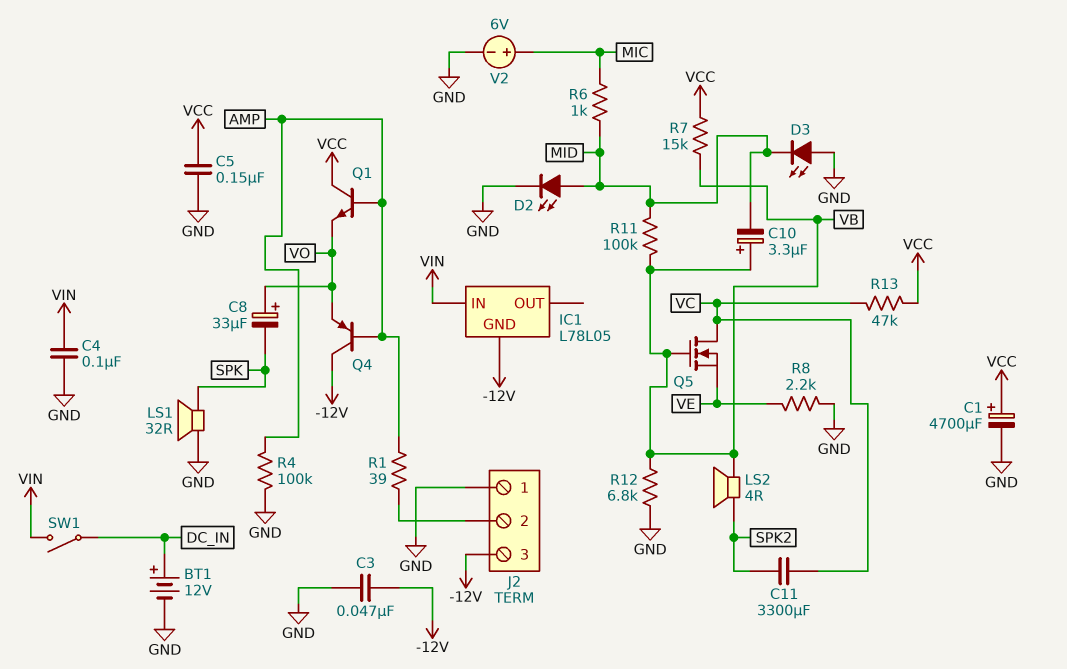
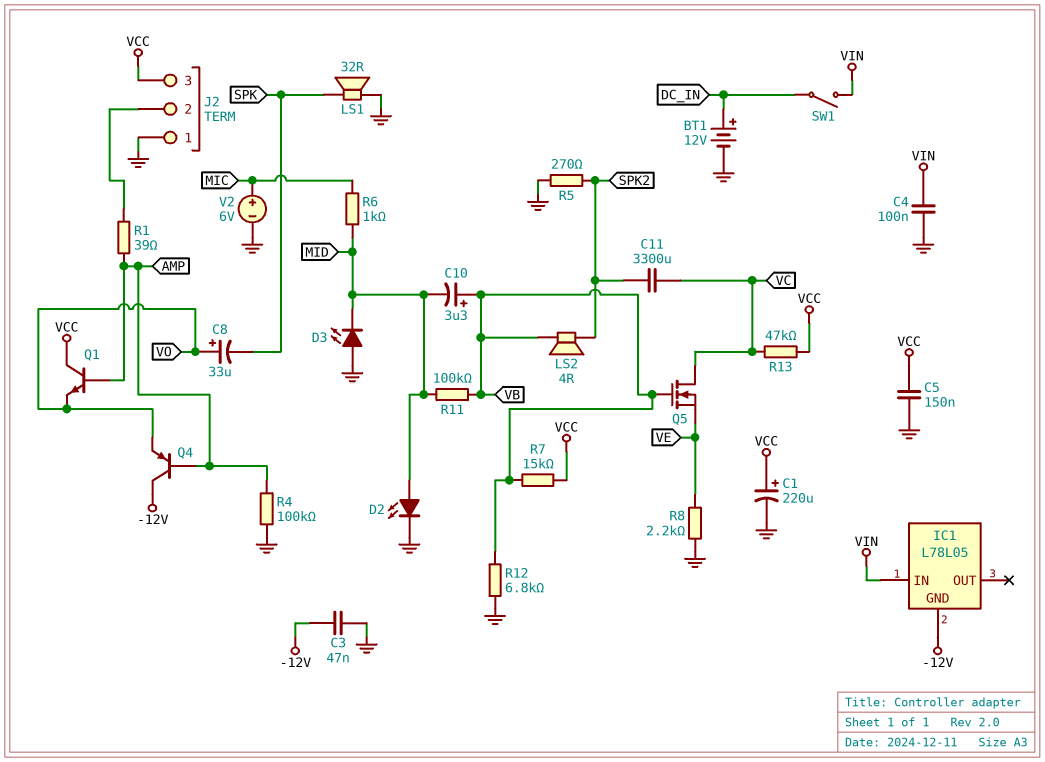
C1: 4700uF (plus VCC, minus GND) -> 220uF (plus VCC, minus GND)
J2 pin 3: -12V -> VCC
R5: none -> 270 (GND, SPK2)

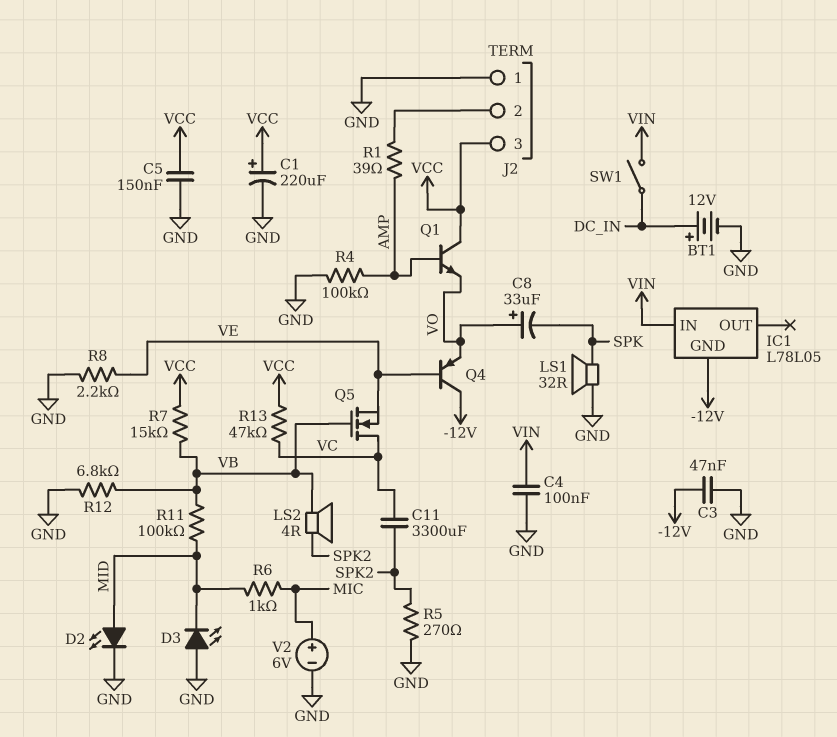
C10: 3.3uF (plus VB, minus MID) -> none
Q4: PNP (B AMP, C -12V, E VO) -> PNP (B VE, C -12V, E VO)

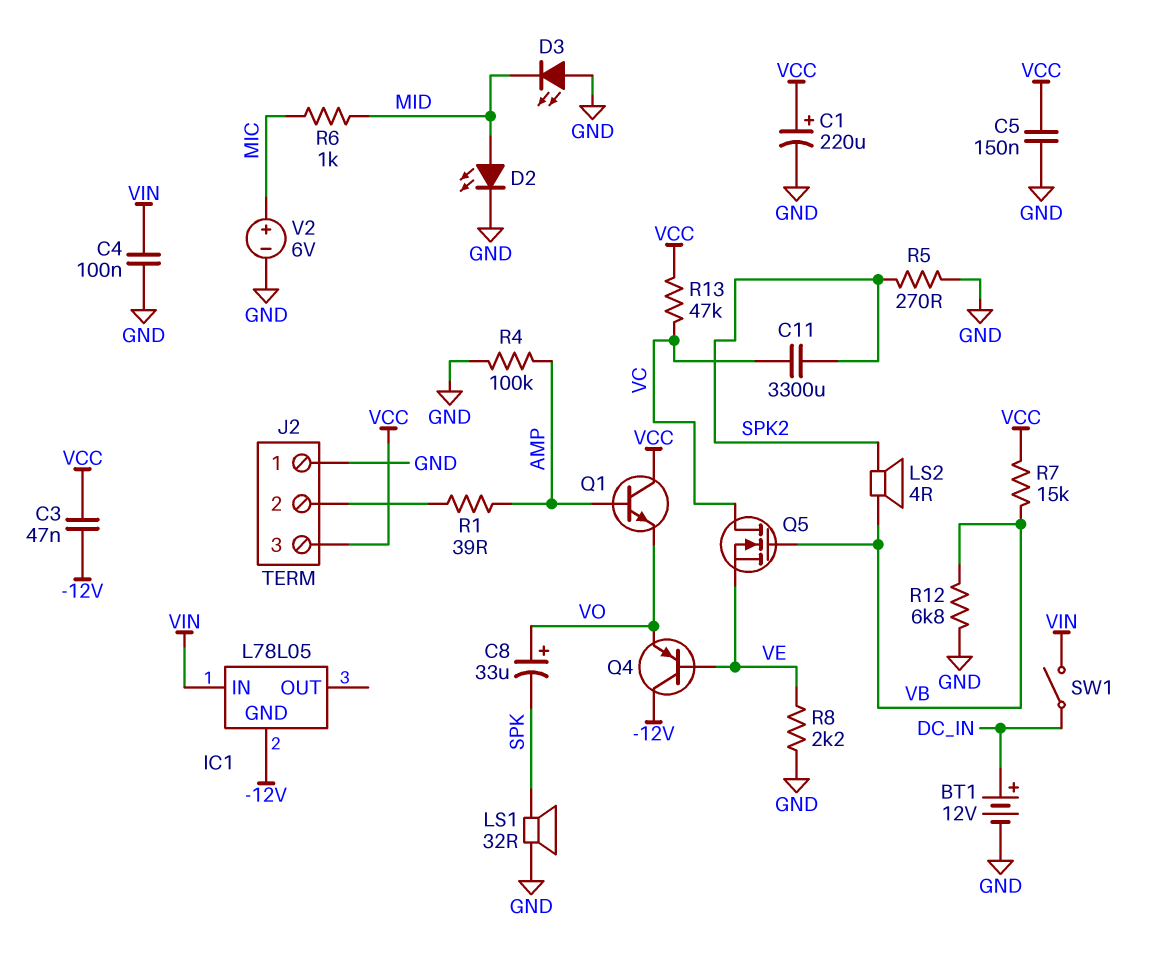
C3: 47nF (-12V, GND) -> 47nF (-12V, VCC)
R11: 100k (MID, VB) -> none

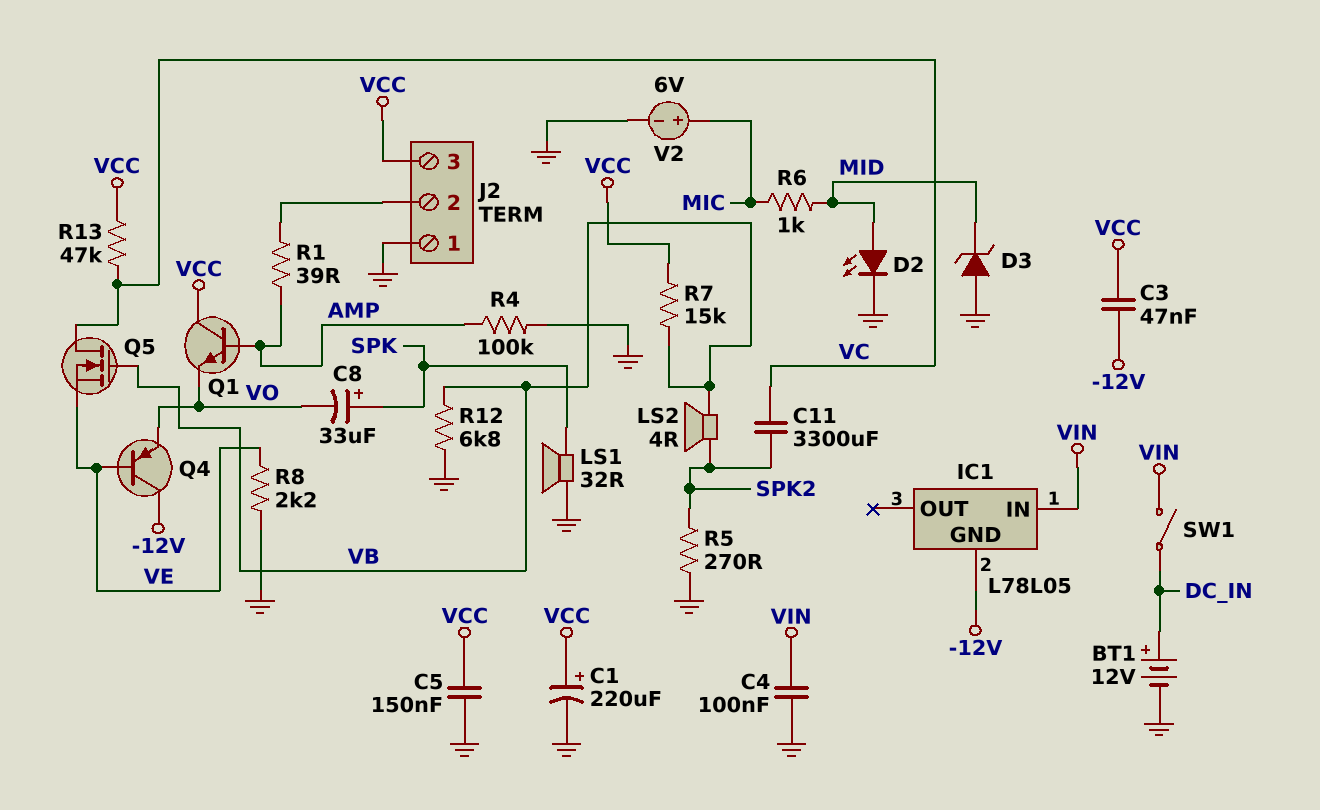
C8: 33uF (plus VO, minus SPK) -> 33uF (plus SPK, minus VO)
D3: LED (A GND, K MID) -> zener (A GND, K MID)

